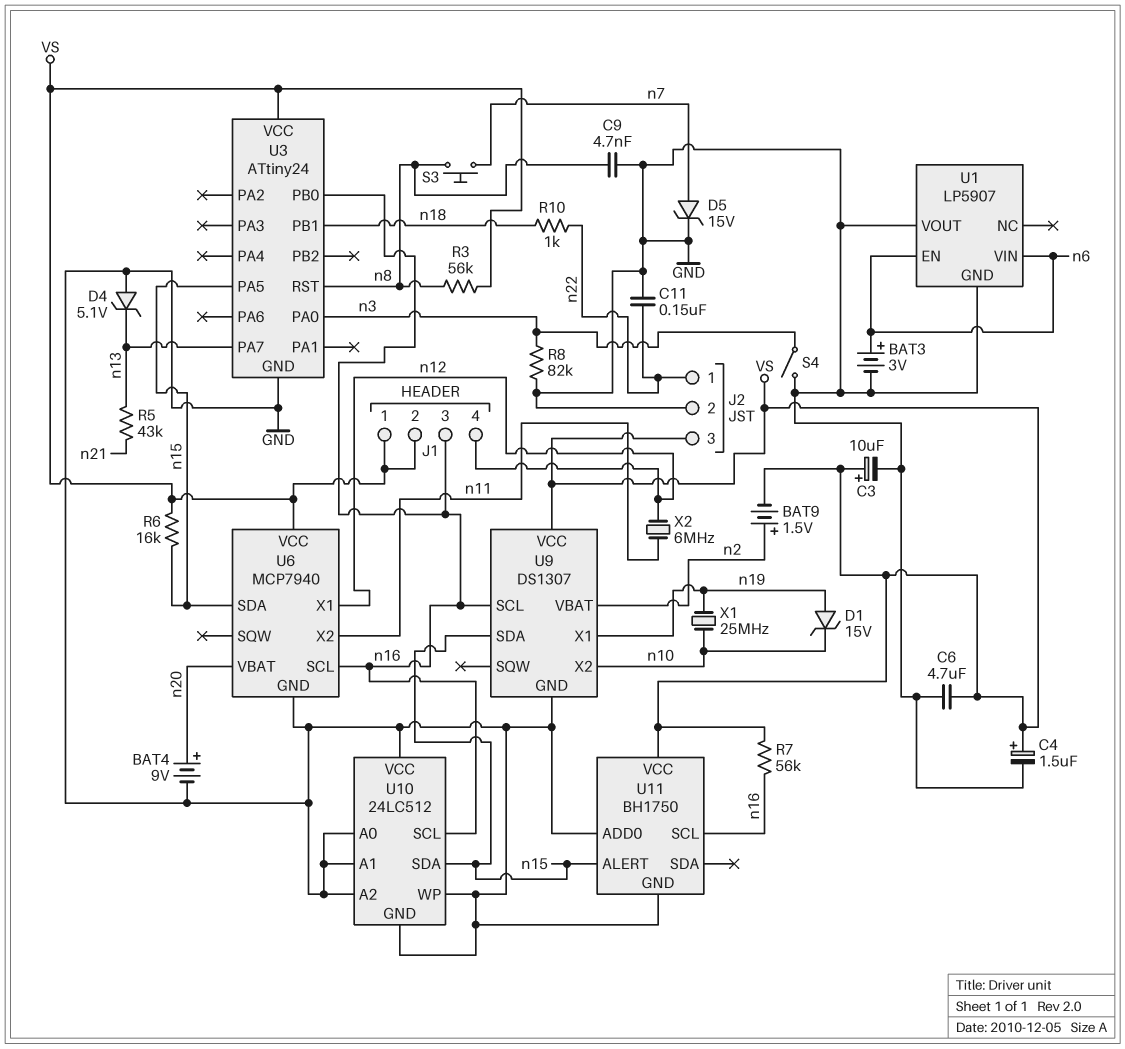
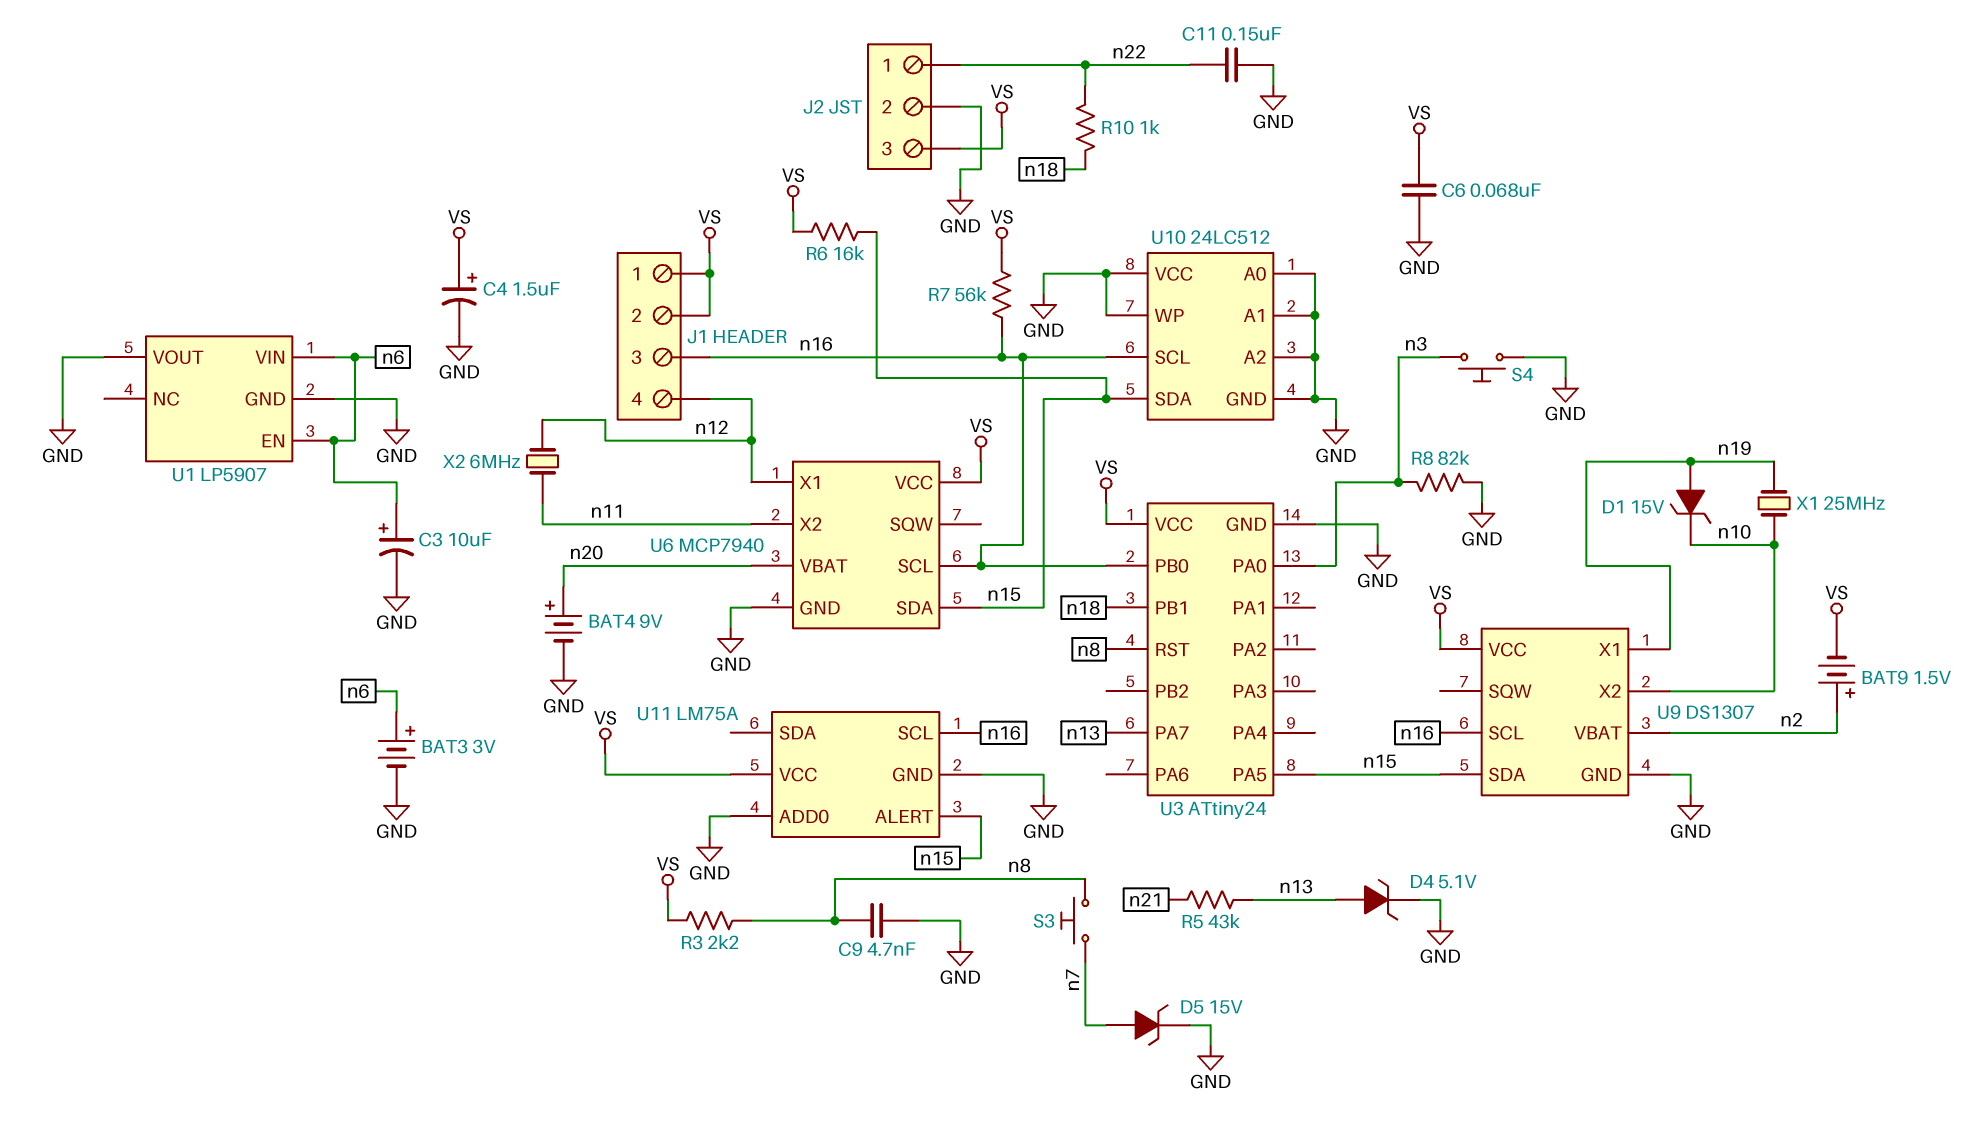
C3: 10uF (plus VS, minus GND) -> 10uF (plus n6, minus GND)
C6: 4.7uF (GND, VS) -> 68nF (GND, VS)
D4: zener 5.1V (A GND, K n13) -> zener 5.1V (A n13, K GND)
R3: 56k (VS, n8) -> 2.2k (VS, n8)
S4: switch (GND, n3) -> button (GND, n3)
U11: BH1750 -> LM75A

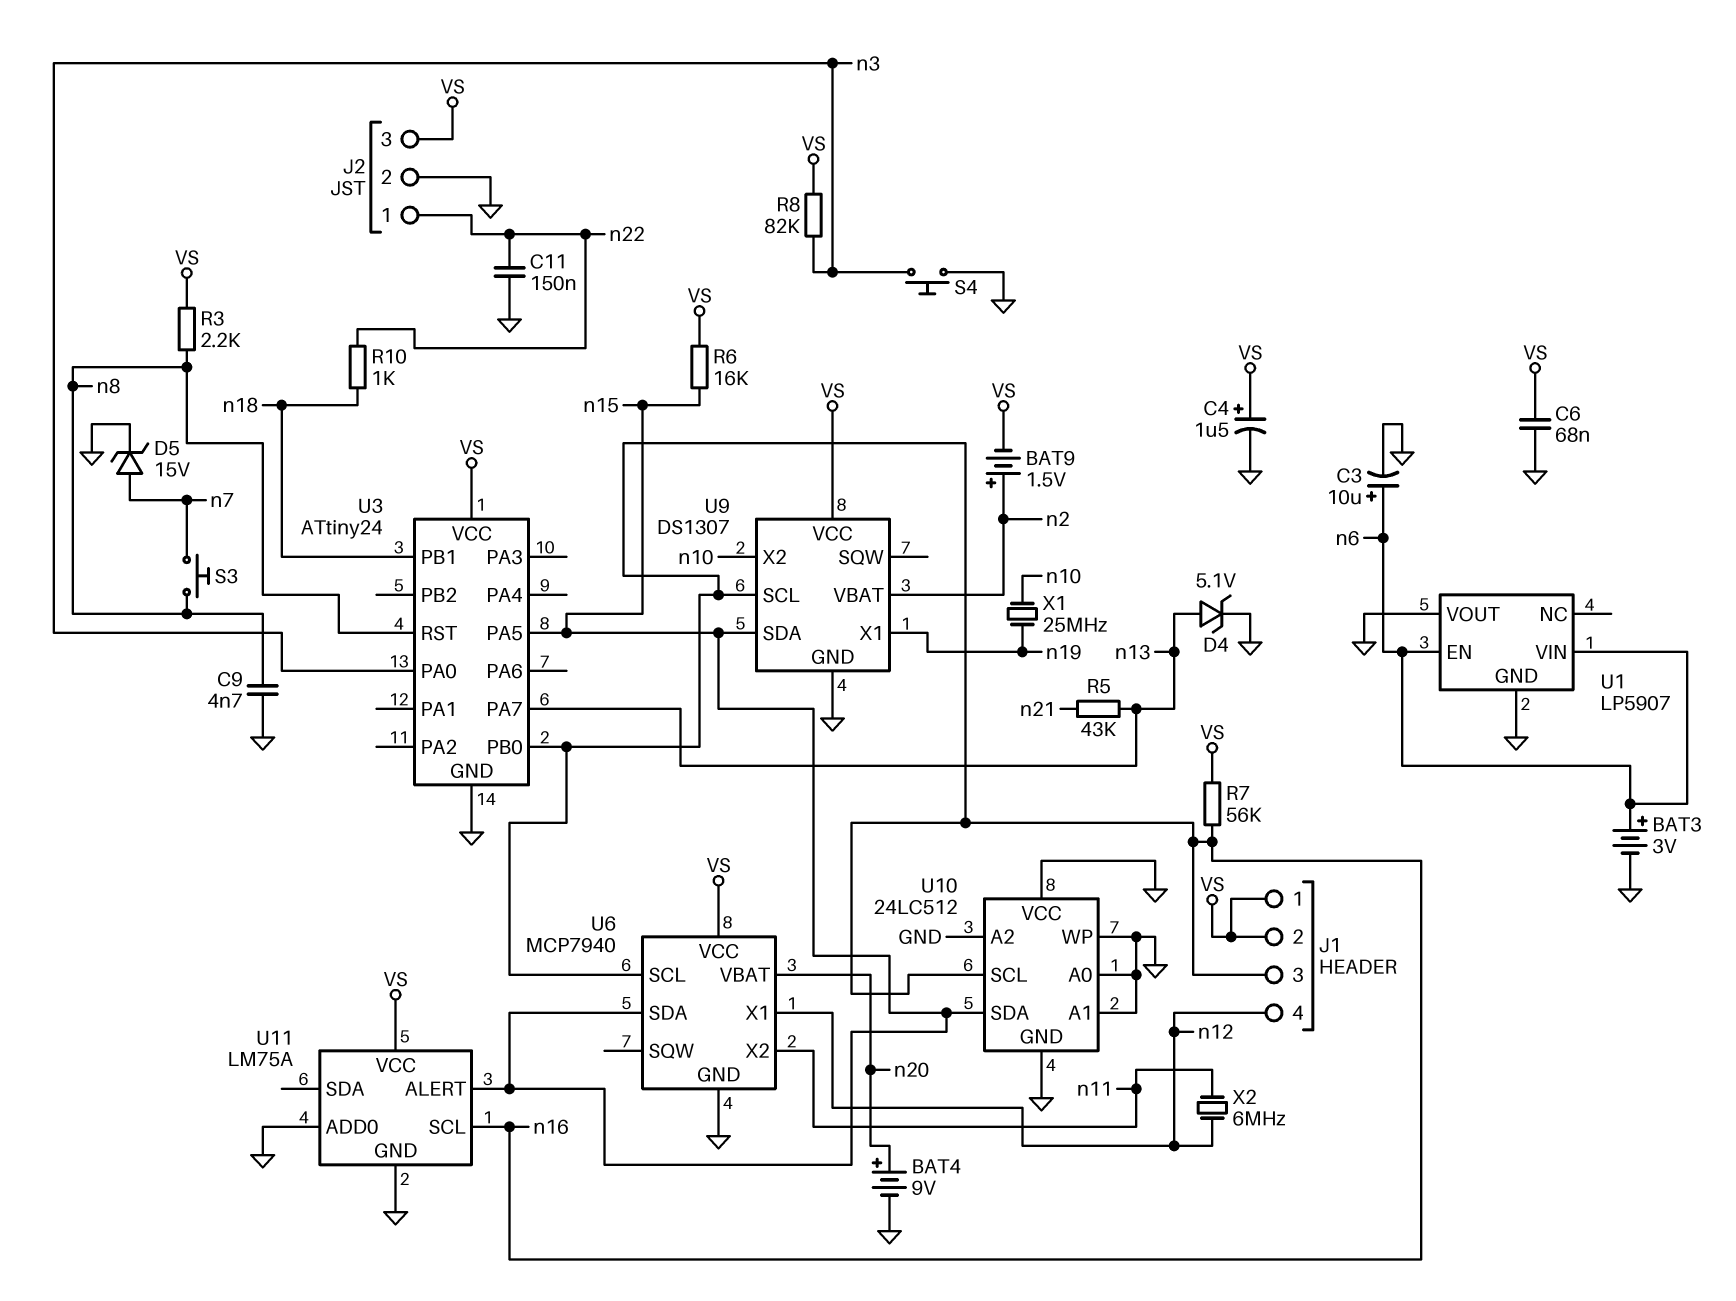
D1: zener 15V (A n19, K n10) -> none
R8: 82k (GND, n3) -> 82k (VS, n3)

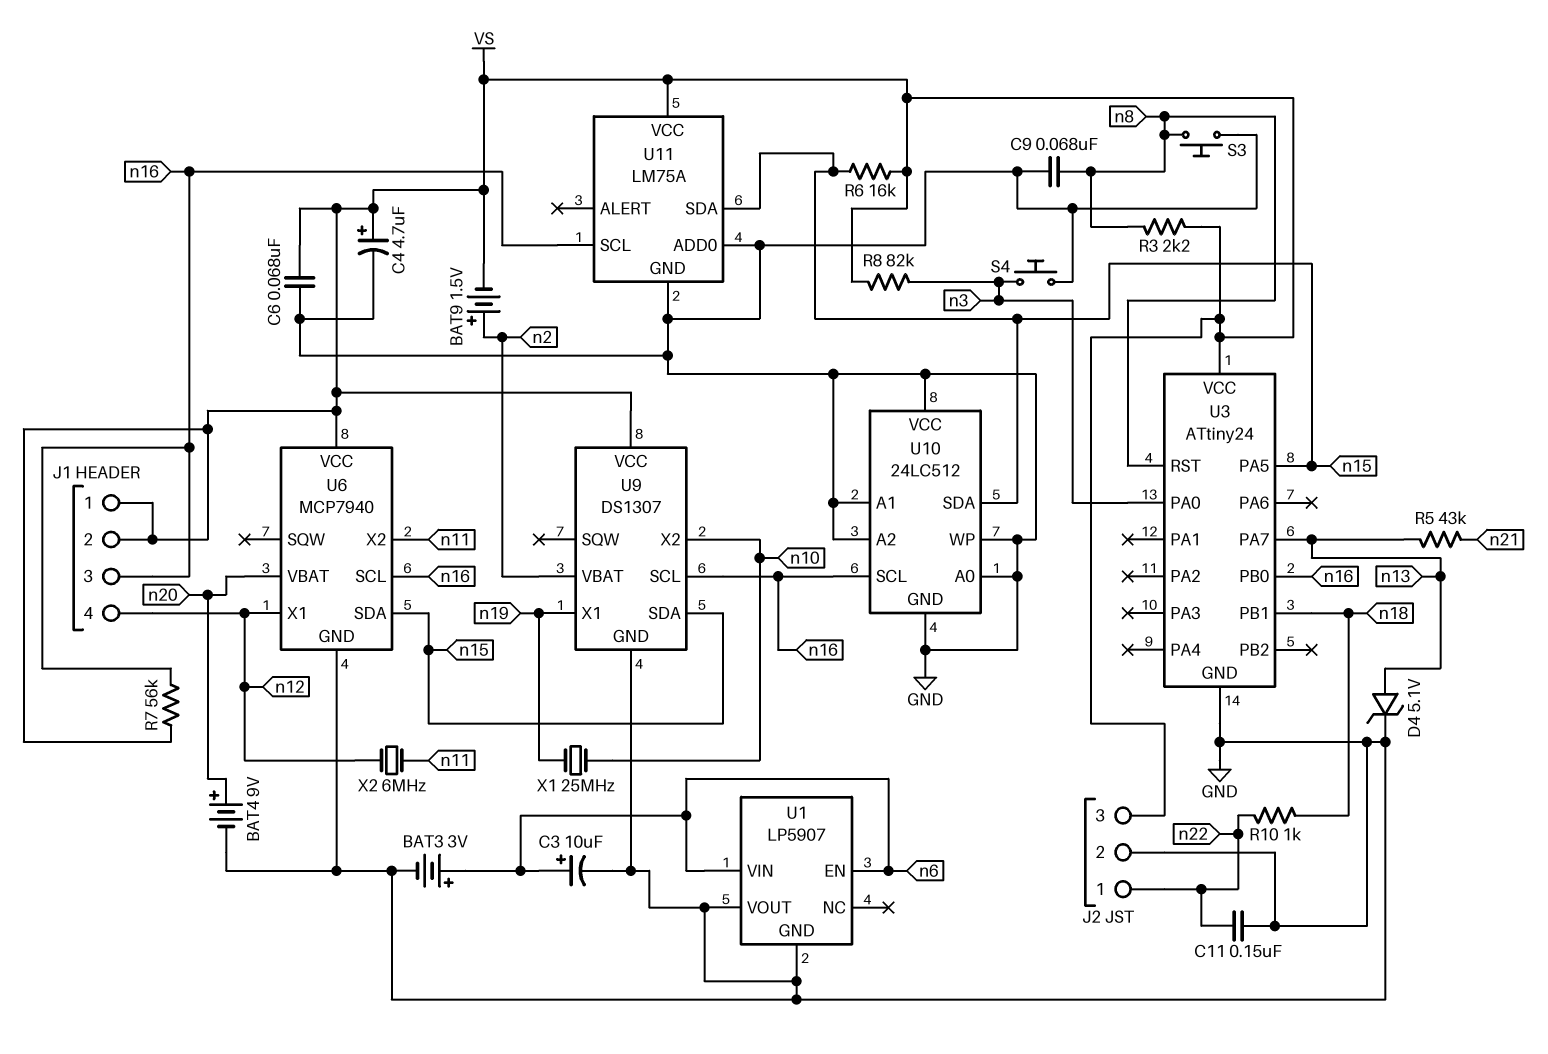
C4: 1.5uF (plus VS, minus GND) -> 4.7uF (plus VS, minus GND)
C9: 4.7nF (GND, n8) -> 68nF (GND, n8)
D5: zener 15V (A n7, K GND) -> none
S3: button (n7, n8) -> button (GND, n8)
U11 pin ALERT: n15 -> none
U11 pin SDA: none -> n15

